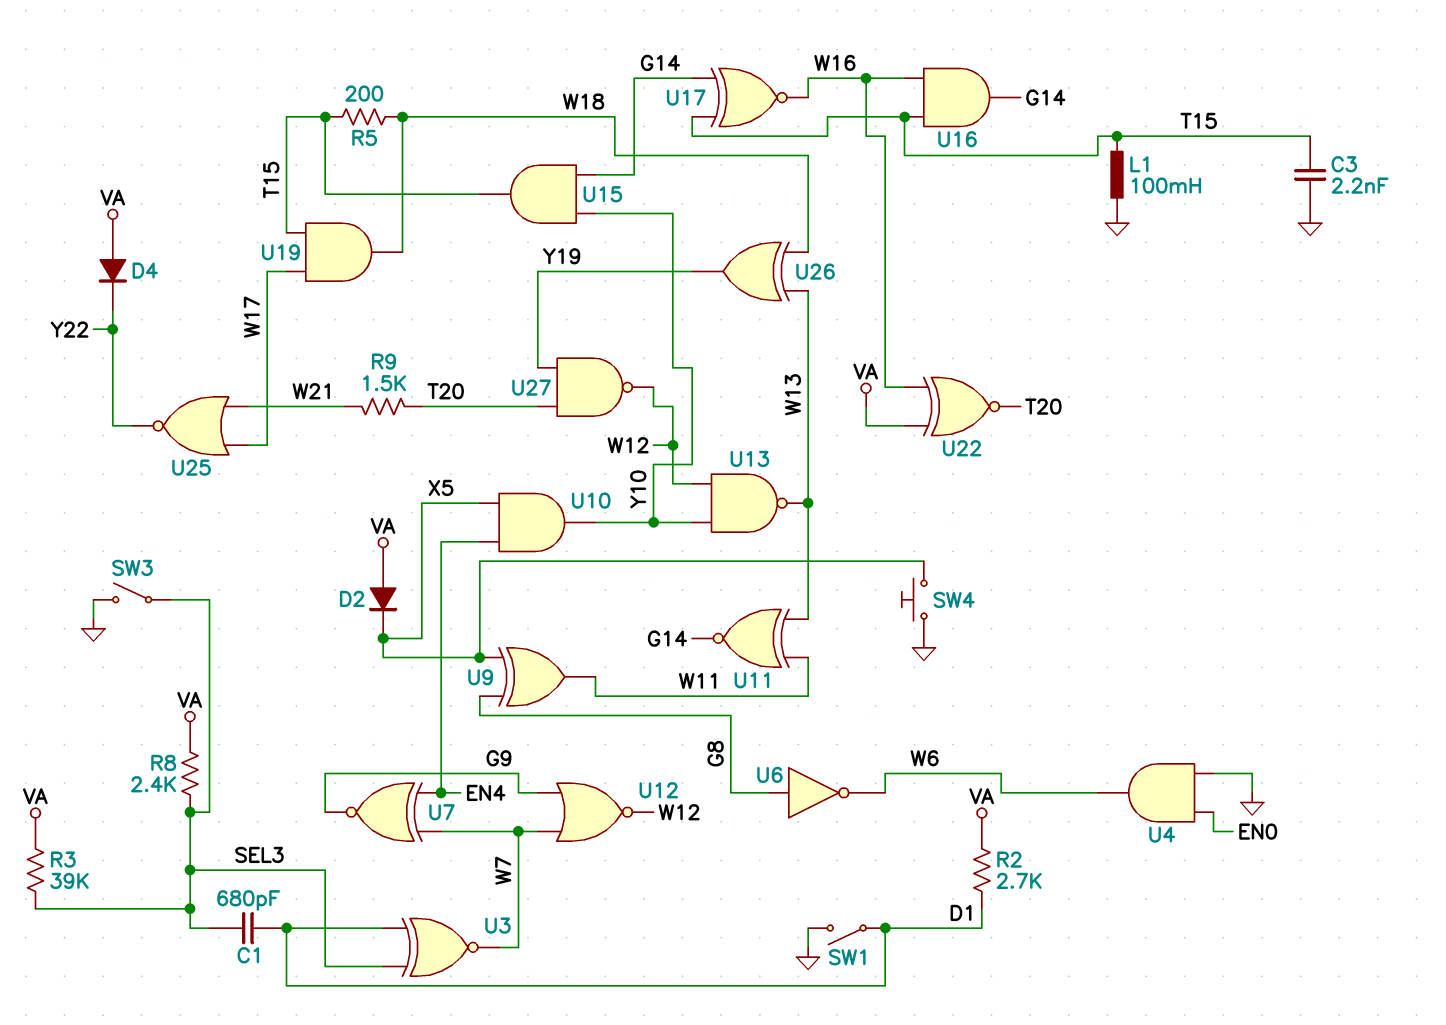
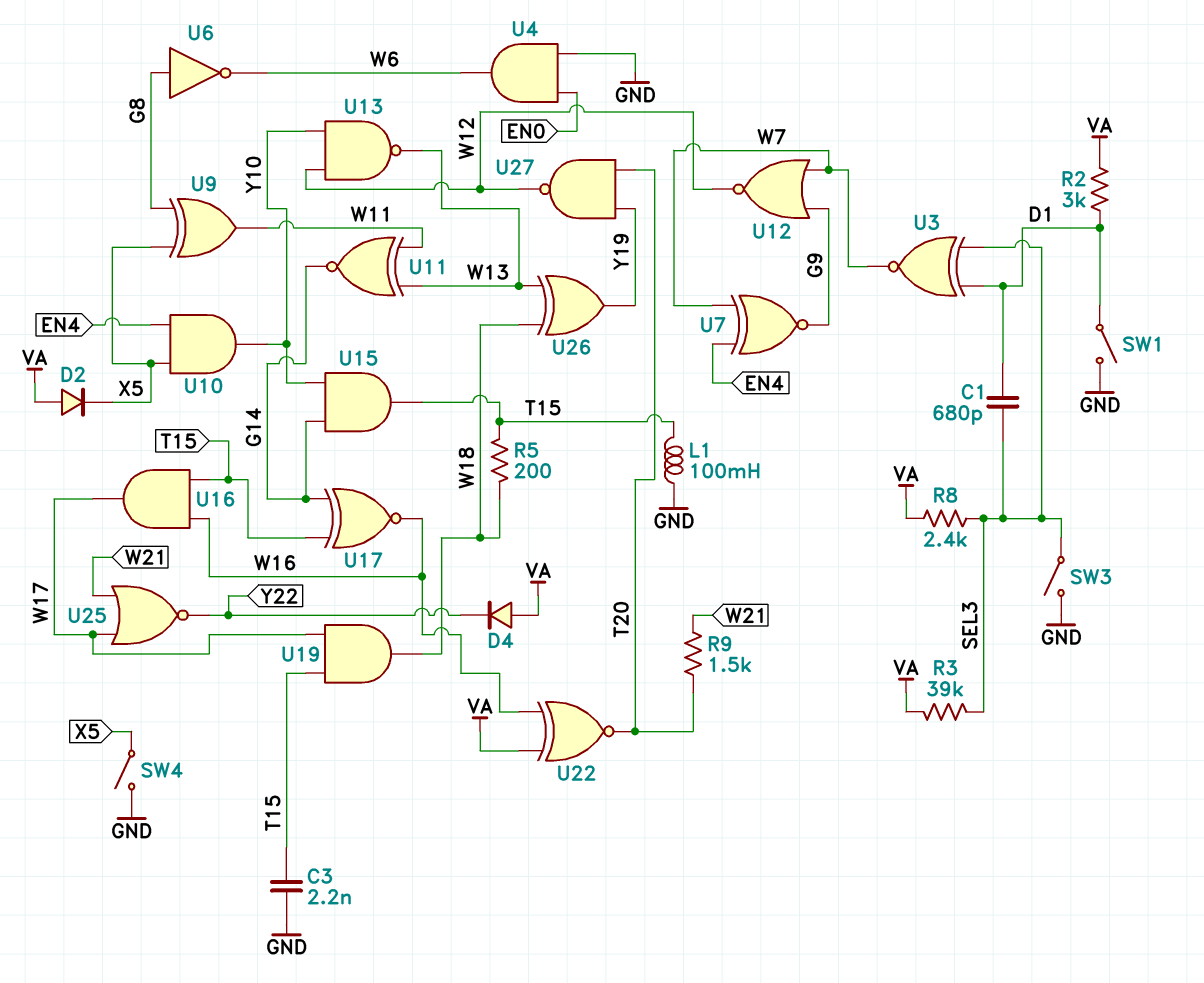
R2: 2.7k (D1, VA) -> 3k (D1, VA)
SW4: button (GND, X5) -> switch (GND, X5)
U16: AND (in T15, in W16, out G14) -> AND (in T15, in W16, out W17)

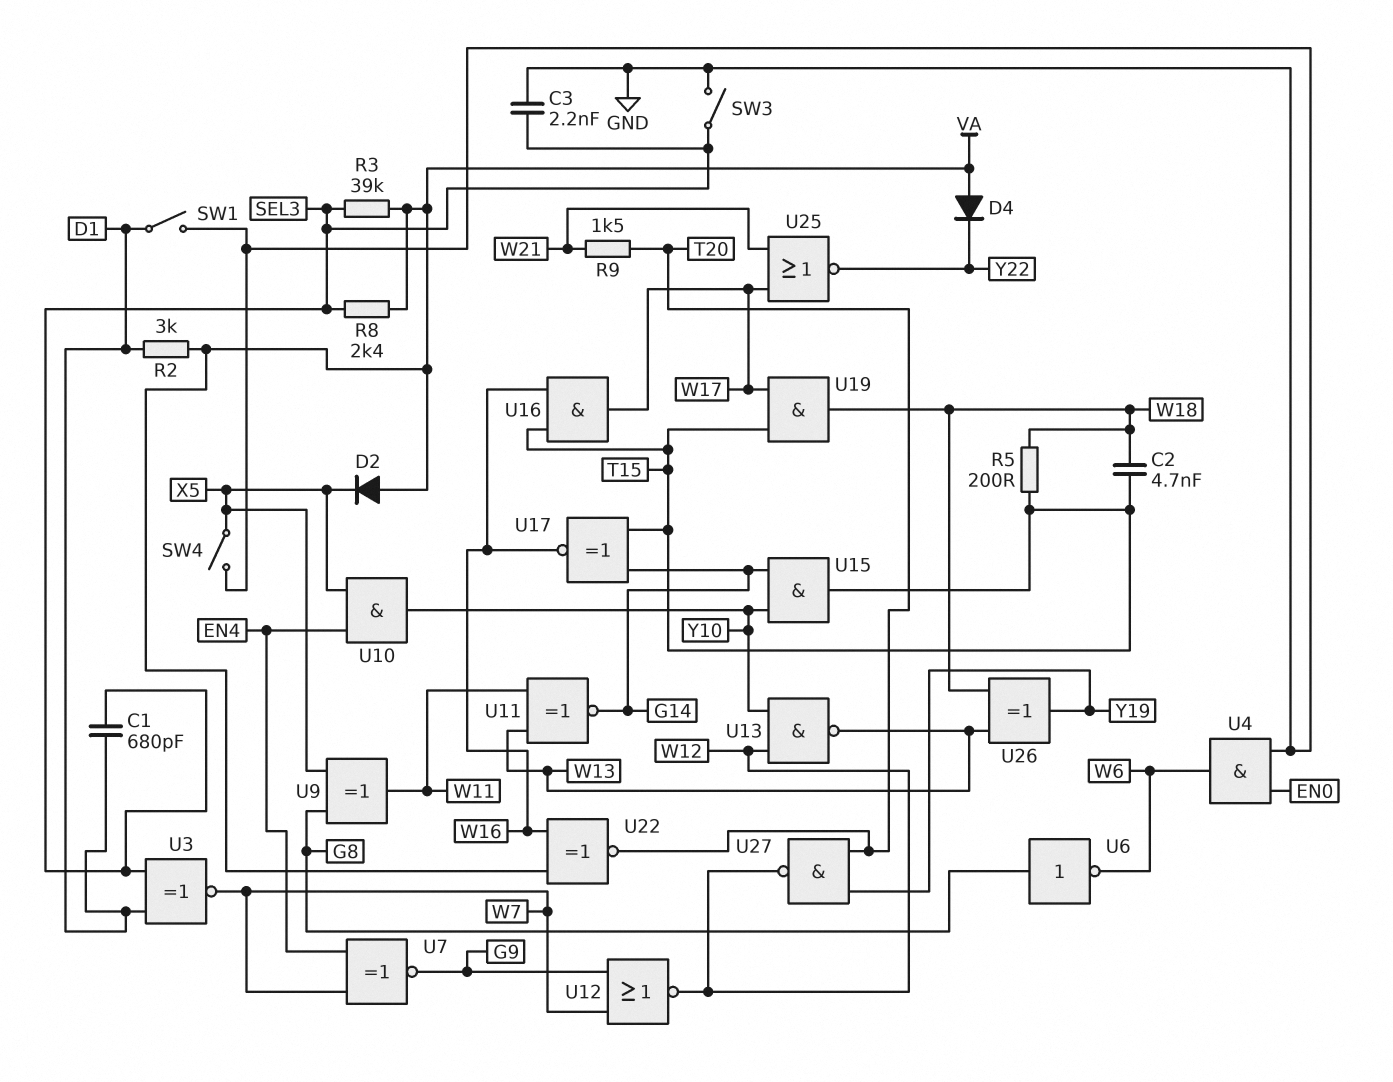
C2: none -> 4.7nF (T15, W18)
C3: 2.2nF (GND, T15) -> 2.2nF (GND, SEL3)
L1: 100mH (GND, T15) -> none

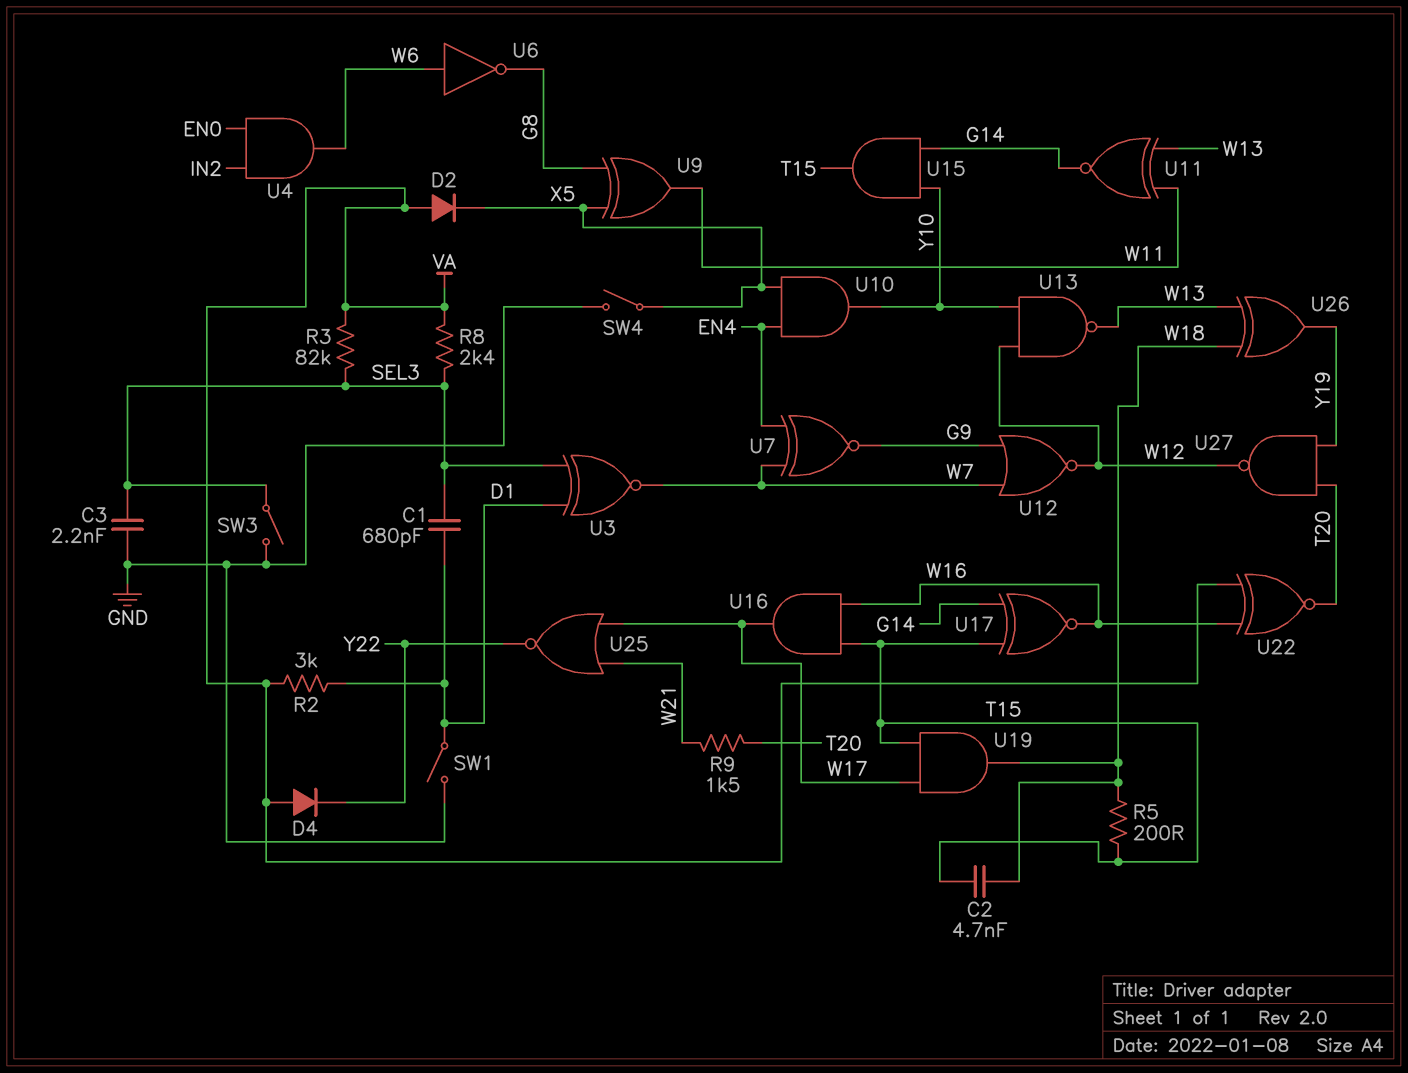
R3: 39k (SEL3, VA) -> 82k (SEL3, VA)
U4: AND (in EN0, in GND, out W6) -> AND (in EN0, in IN2, out W6)
U6: NOT (in G8, out W6) -> NOT (in W6, out G8)

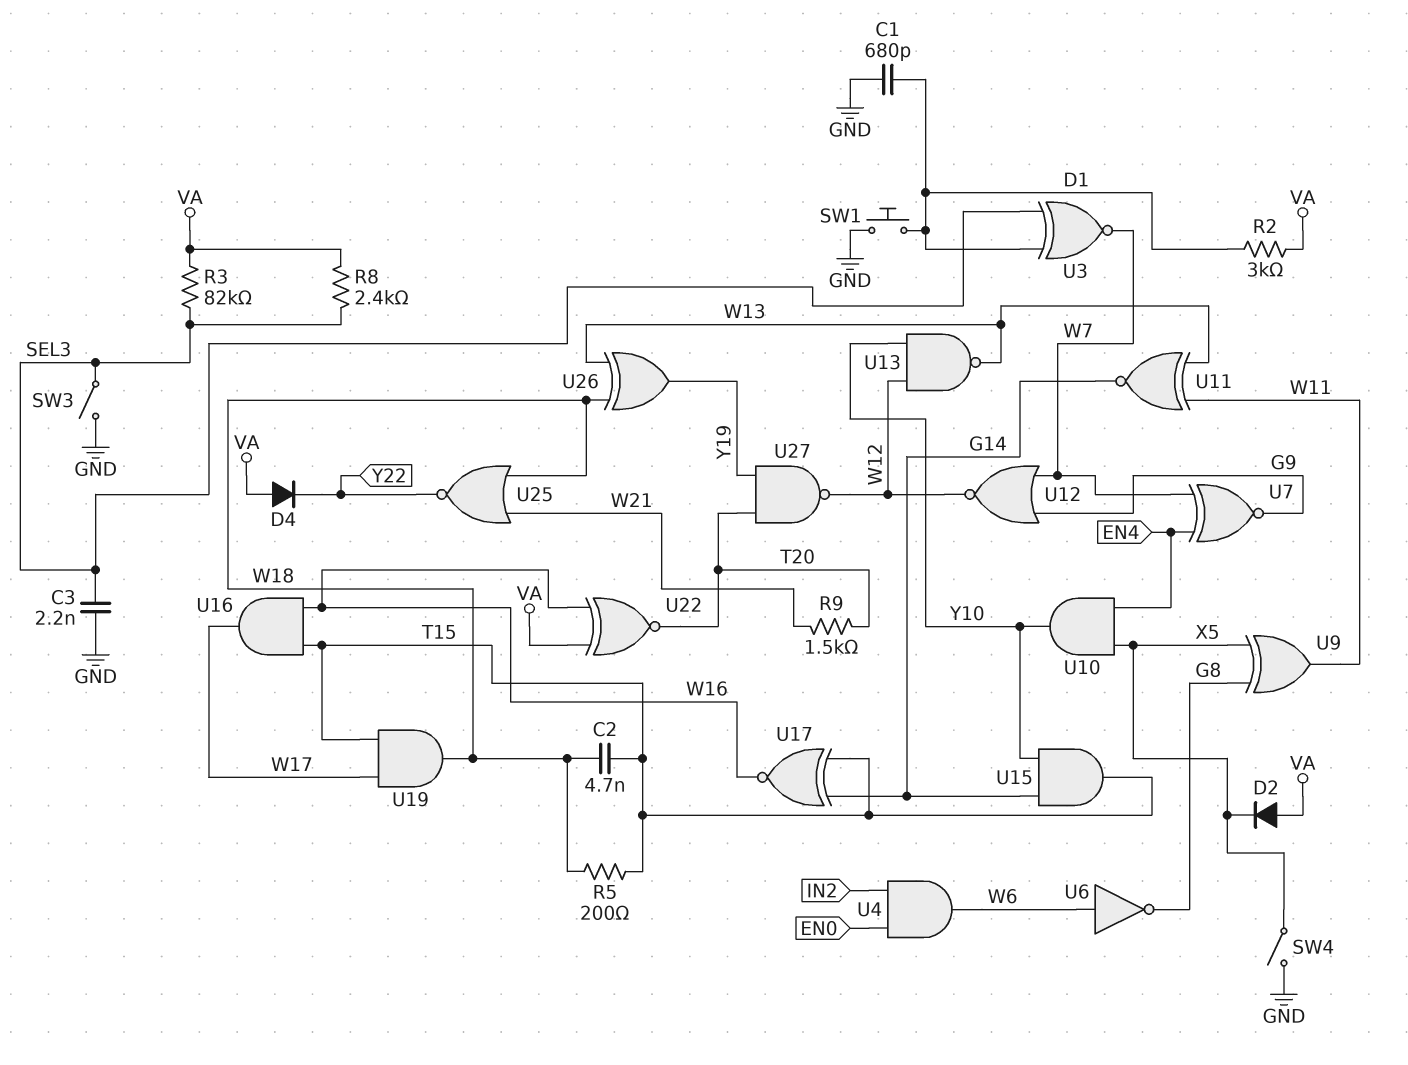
C1: 680pF (D1, SEL3) -> 680pF (D1, GND)
SW1: switch (D1, GND) -> button (D1, GND)
U25: NOR (in W17, in W21, out Y22) -> NOR (in W18, in W21, out Y22)

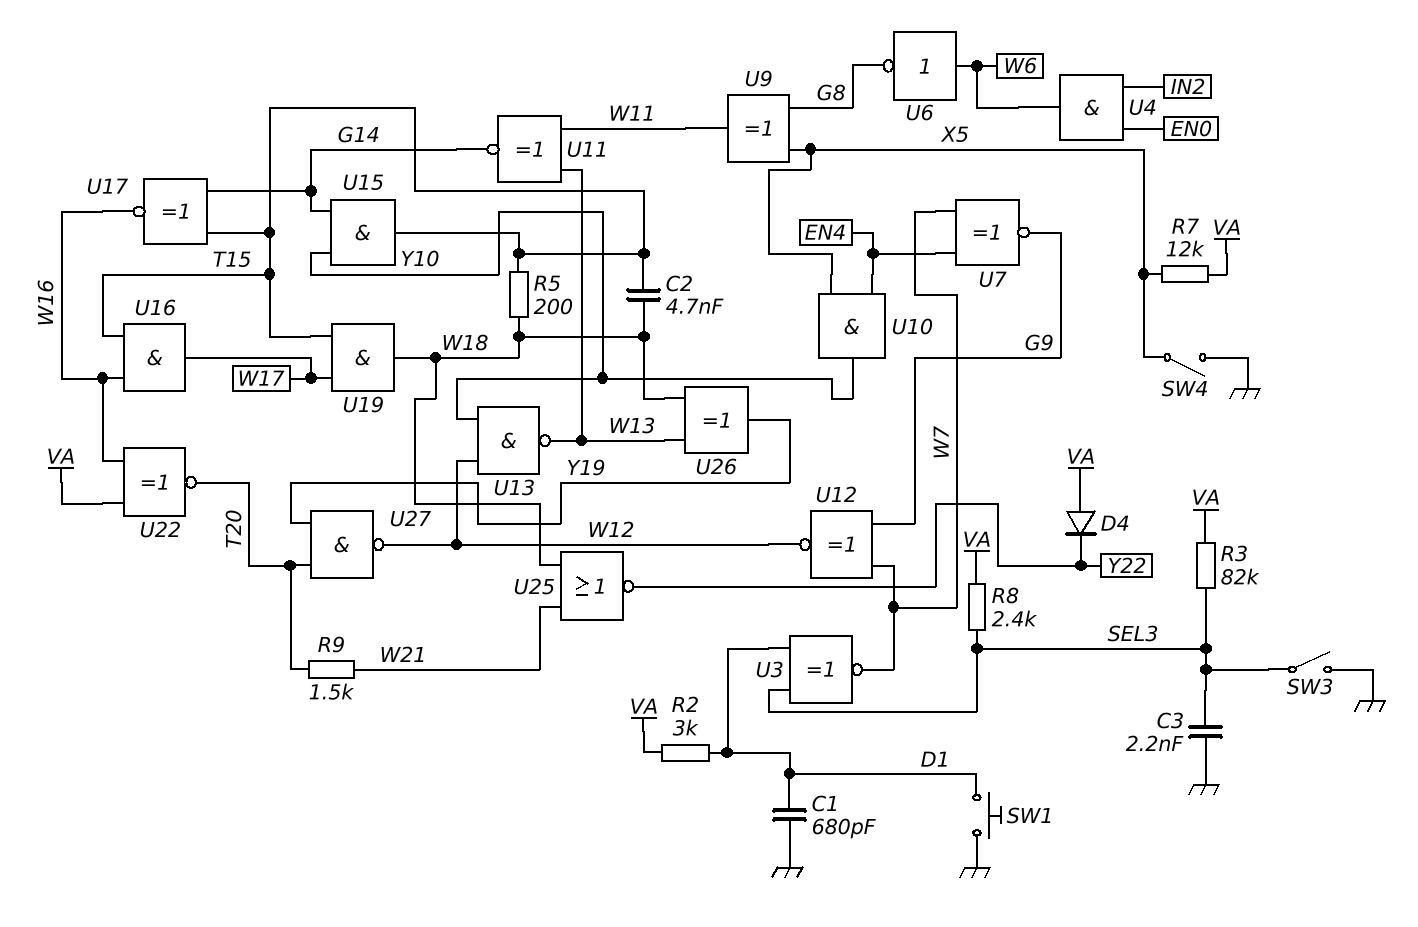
D2: diode (A VA, K X5) -> none
R7: none -> 12k (VA, X5)
U12: NOR (in G9, in W7, out W12) -> XNOR (in G9, in W7, out W12)

